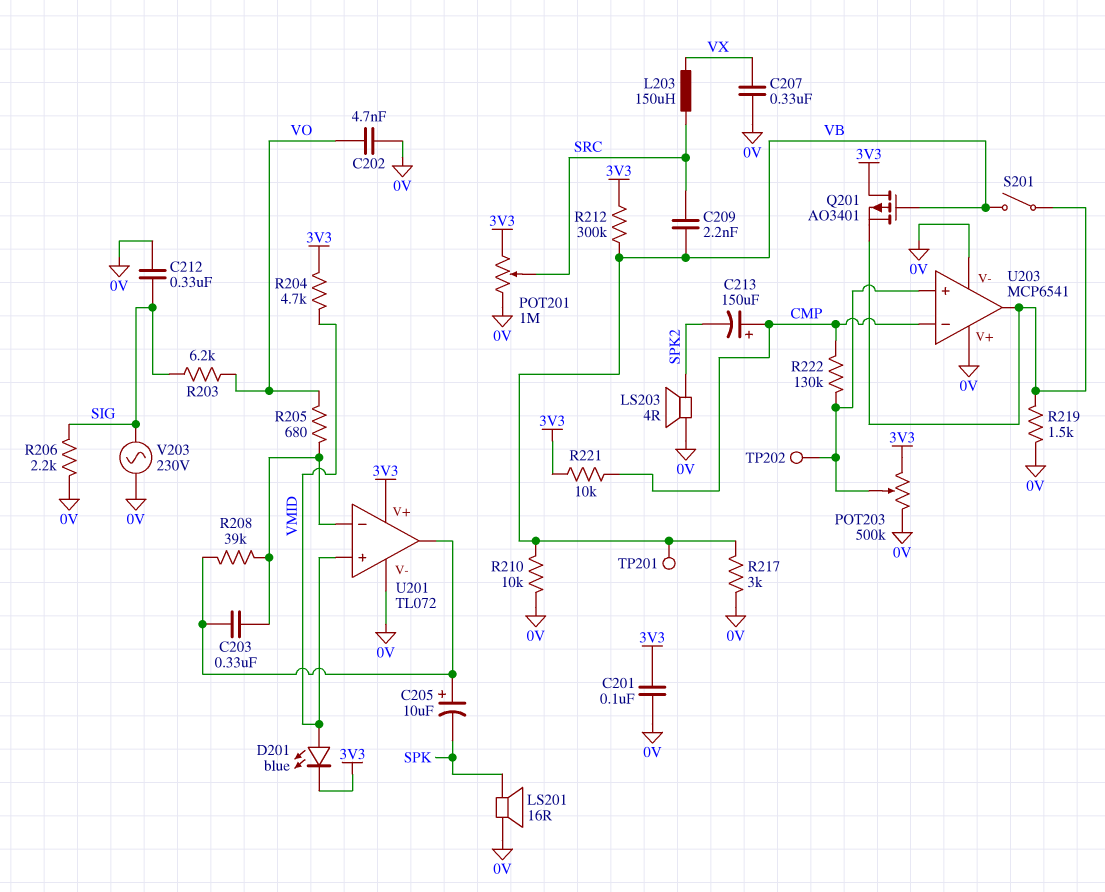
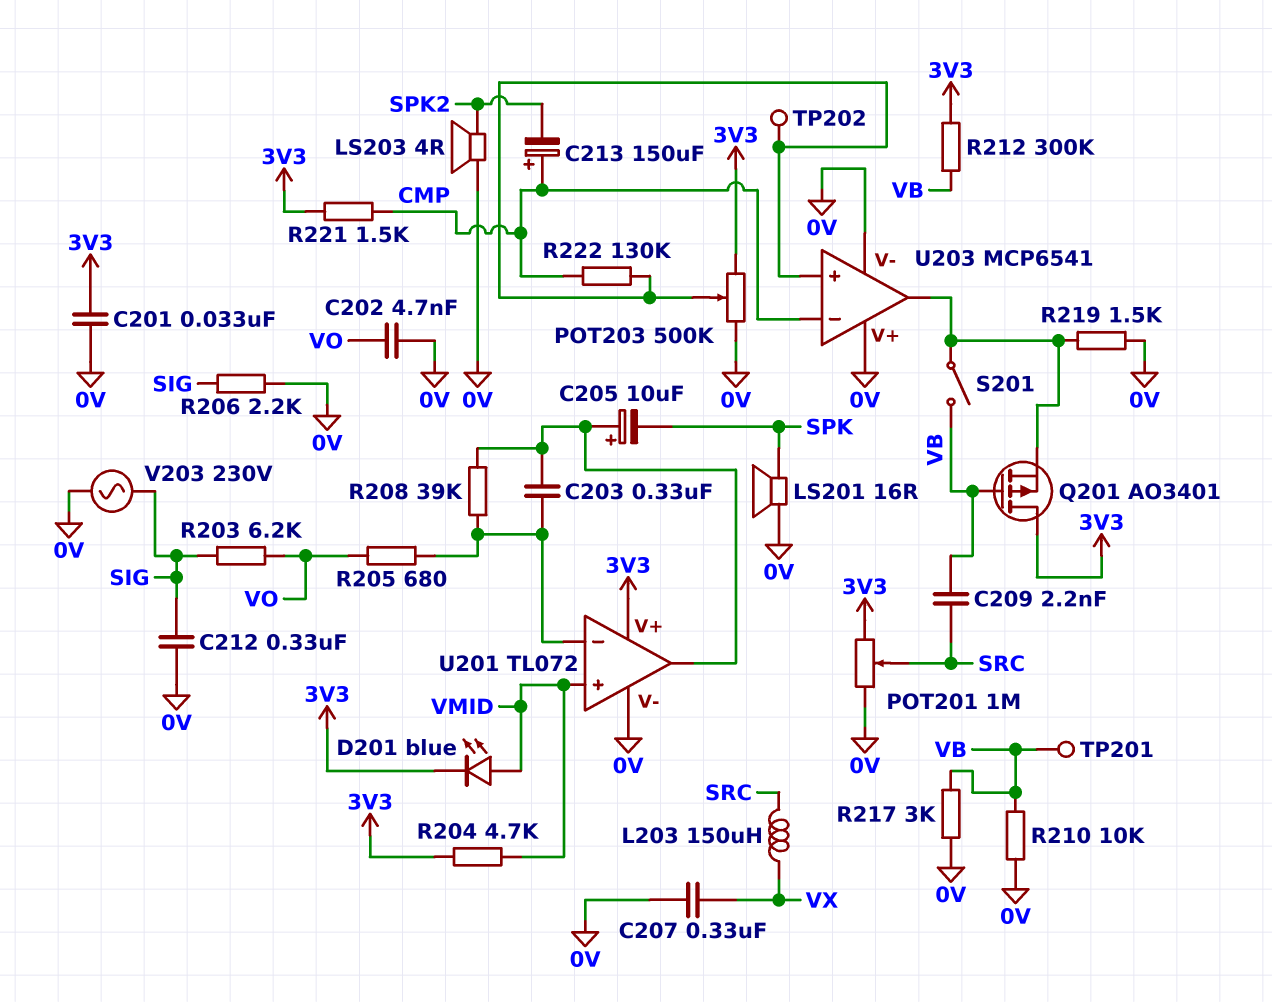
C201: 100nF (0V, 3V3) -> 33nF (0V, 3V3)
R221: 10k (3V3, CMP) -> 1.5k (3V3, CMP)

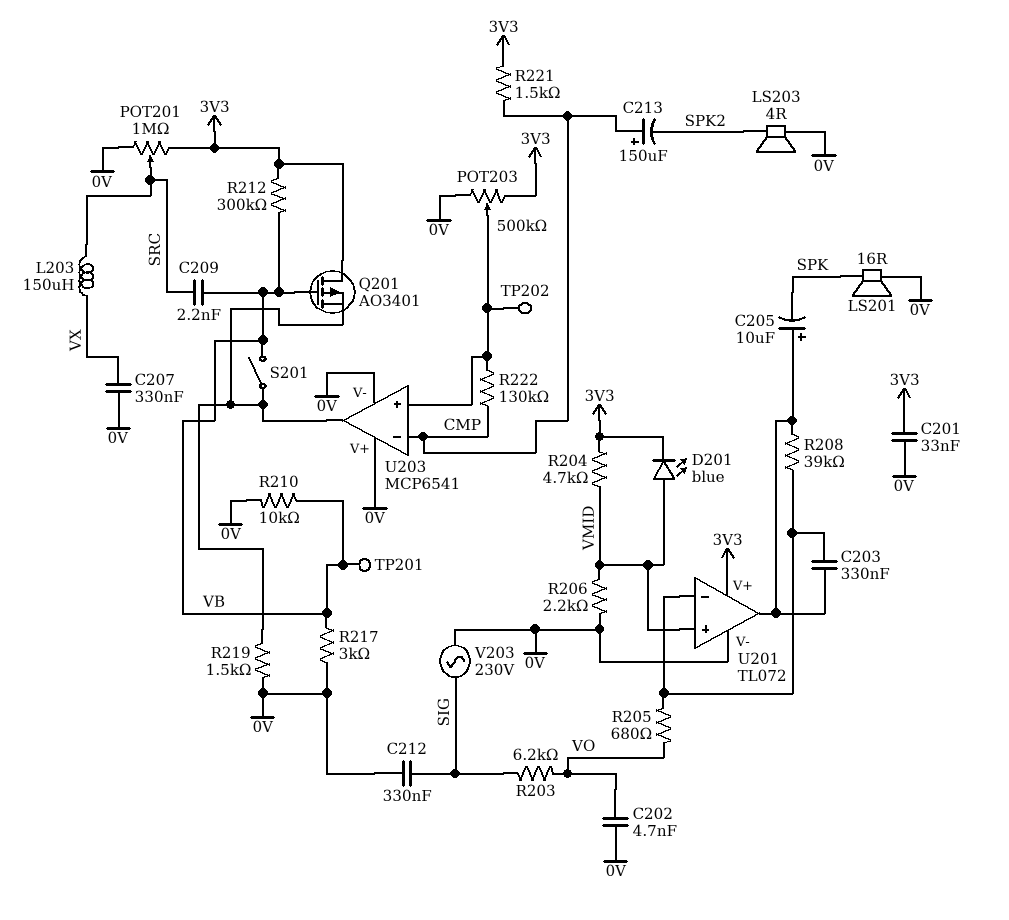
R206: 2.2k (0V, SIG) -> 2.2k (0V, VMID)

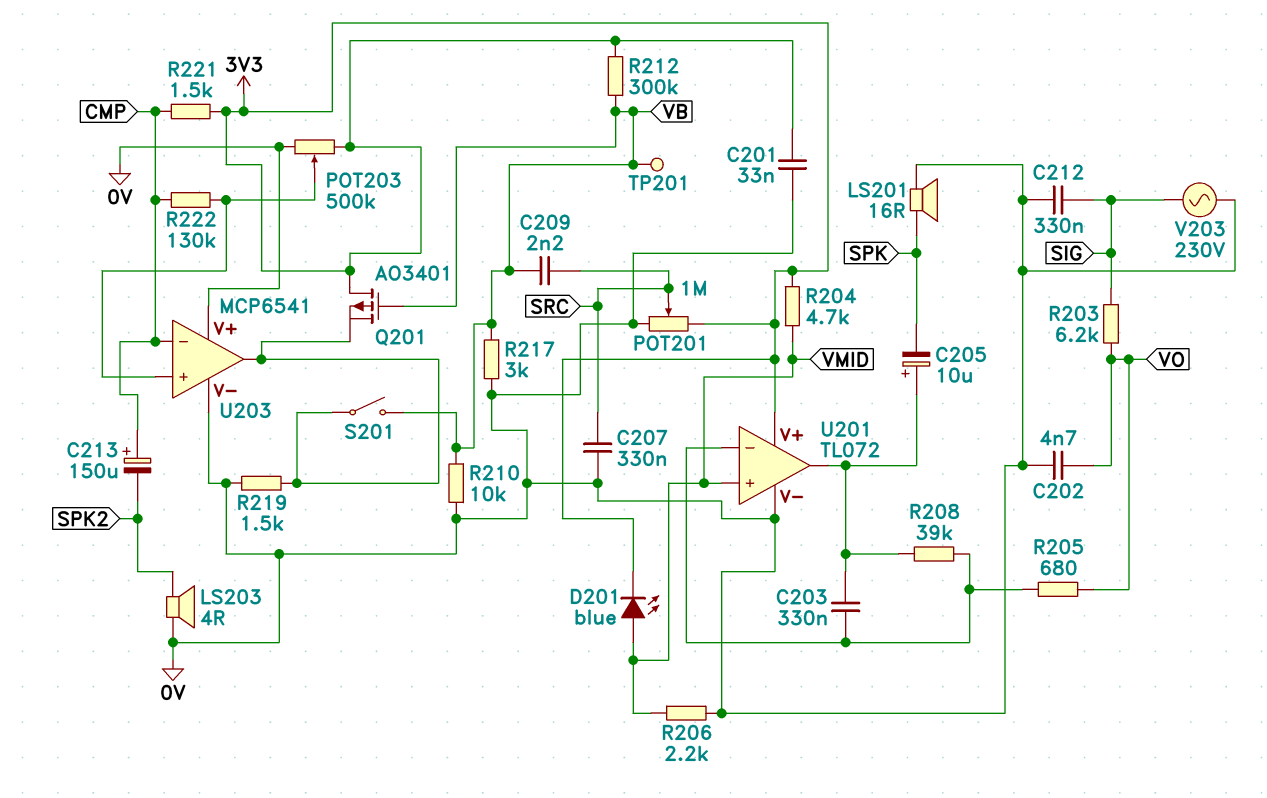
C207: 330nF (0V, VX) -> 330nF (0V, SRC)
L203: 150uH (SRC, VX) -> none
TP202: test point (U203/in+) -> none

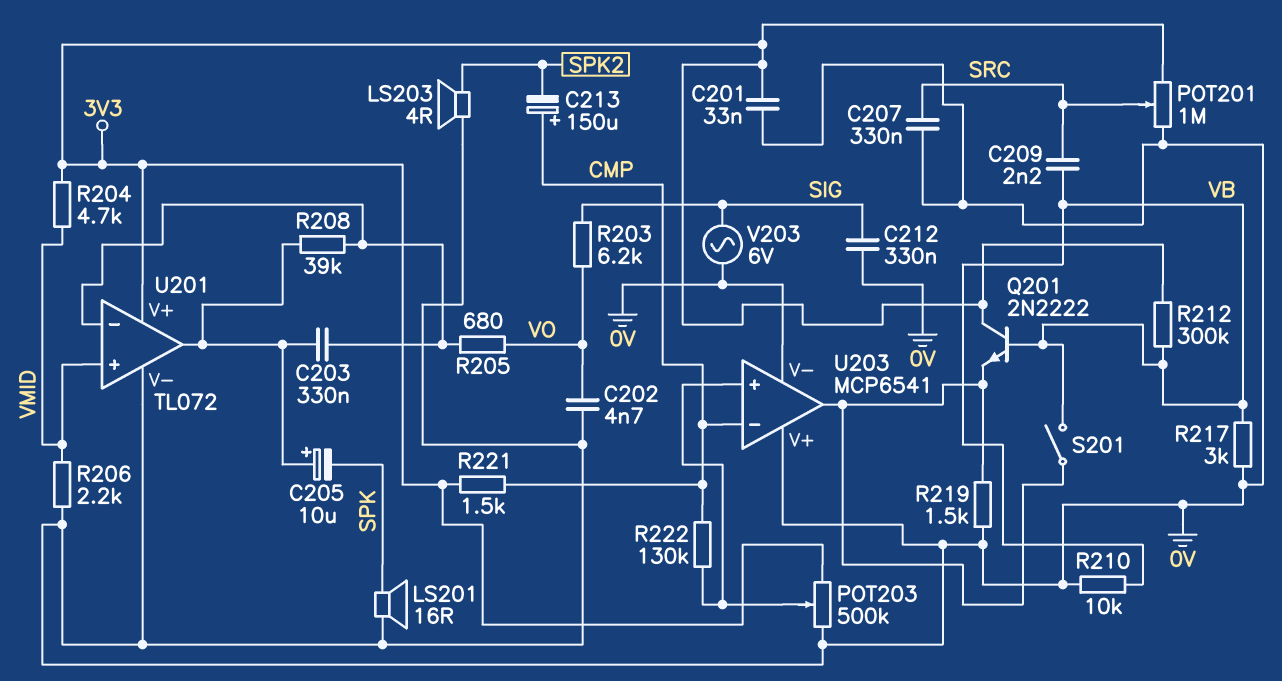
D201: LED blue (A VMID, K 3V3) -> none
Q201: PMOS AO3401 (G VB, D 3V3, S U203/out) -> NPN 2N2222 (B VB, C 3V3, E U203/out)
TP201: test point (VB) -> none
V203: AC 230V (0V, SIG) -> AC 6V (0V, SIG)

